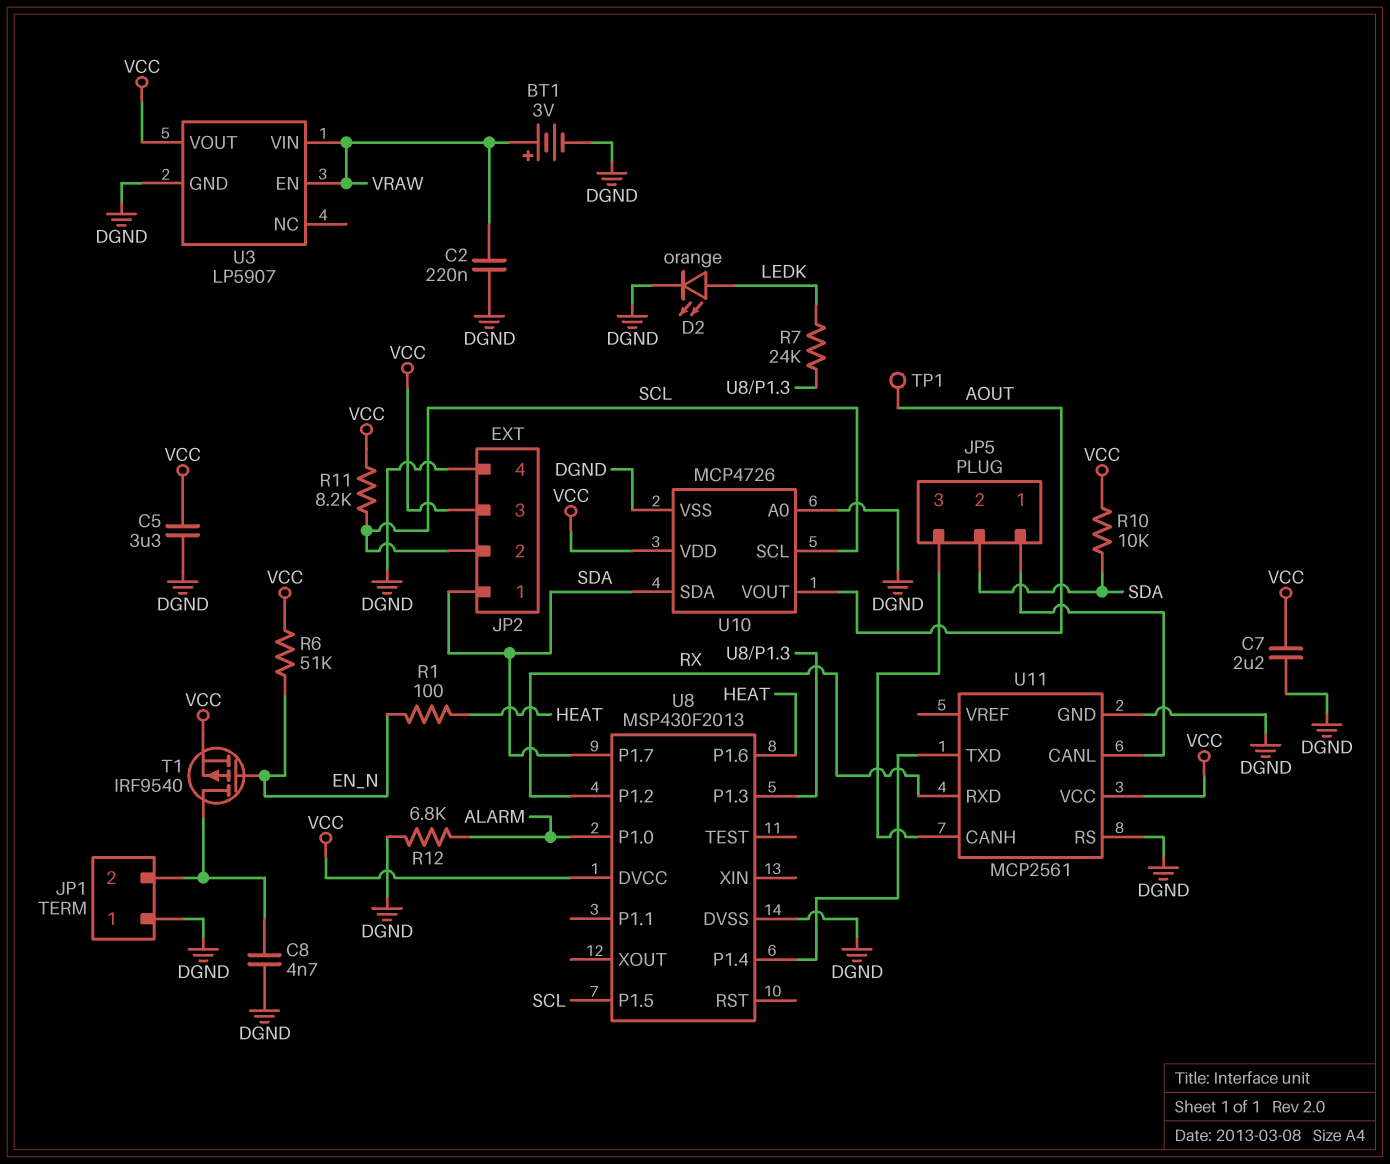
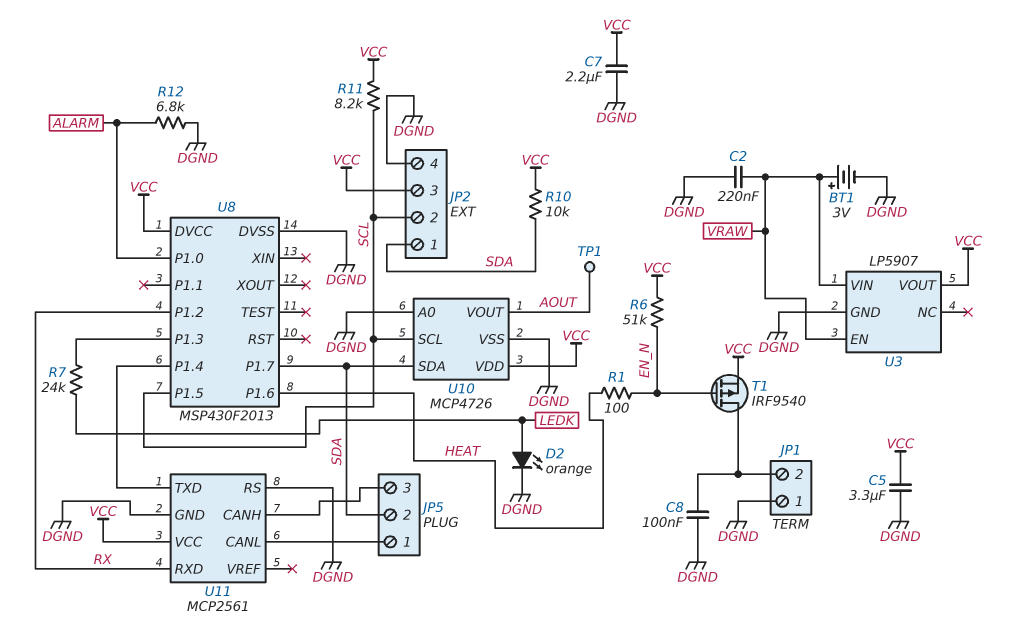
C8: 4.7nF (DGND, JP1/2) -> 100nF (DGND, JP1/2)

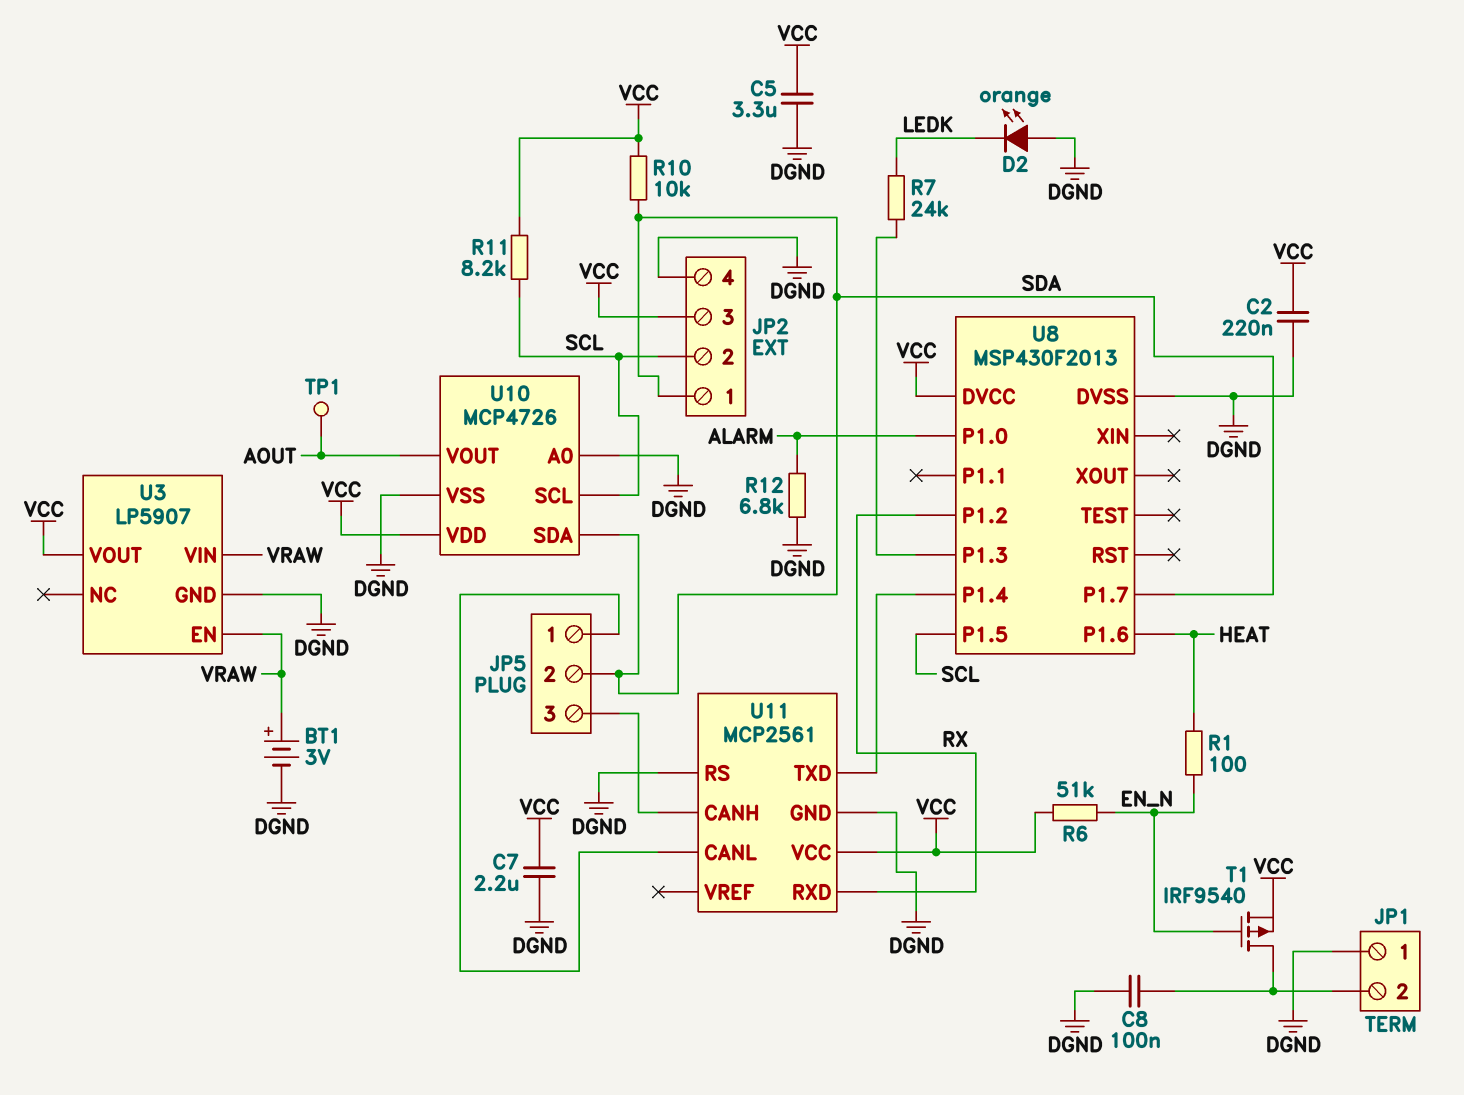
C2: 220nF (DGND, VRAW) -> 220nF (DGND, VCC)
D2: LED orange (A LEDK, K DGND) -> LED orange (A DGND, K LEDK)

